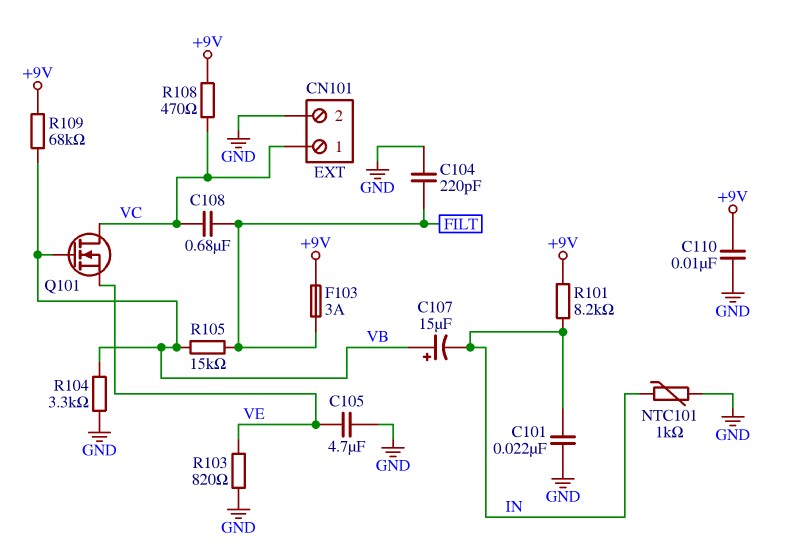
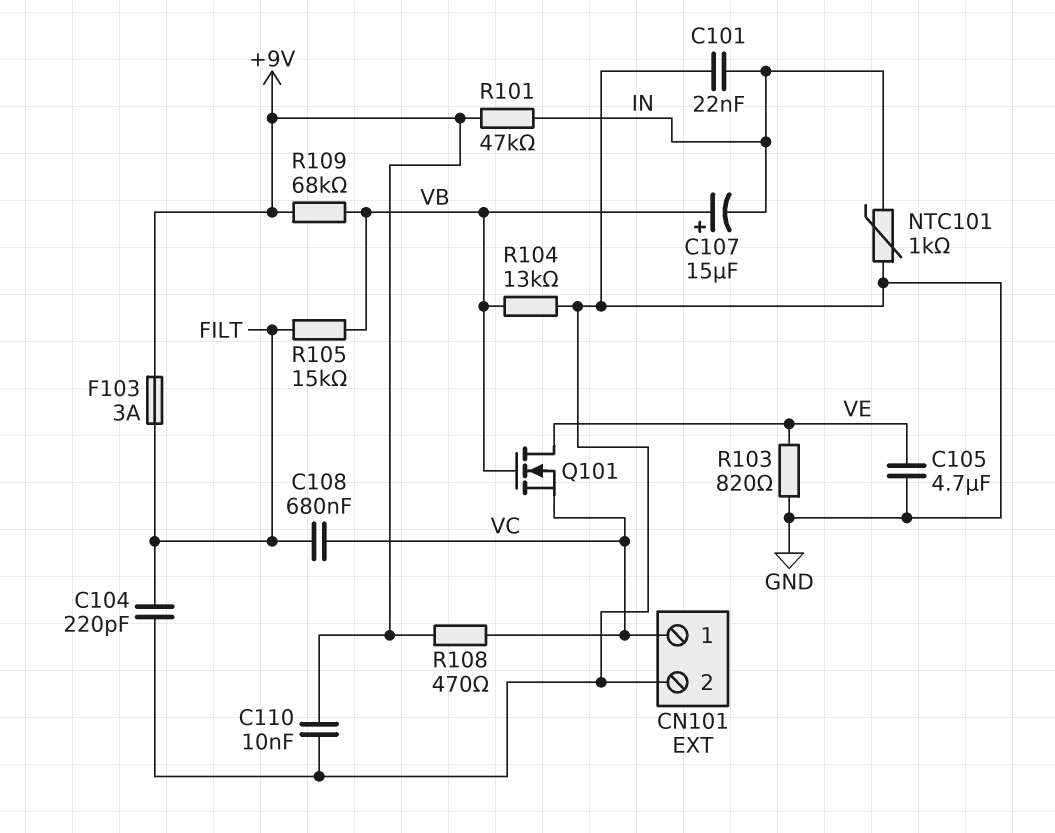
Q101: NMOS (G VB, D VC, S VE) -> NMOS (G VB, D VE, S VC)
R101: 8.2k (+9V, IN) -> 47k (+9V, IN)
R104: 3.3k (GND, VB) -> 13k (GND, VB)

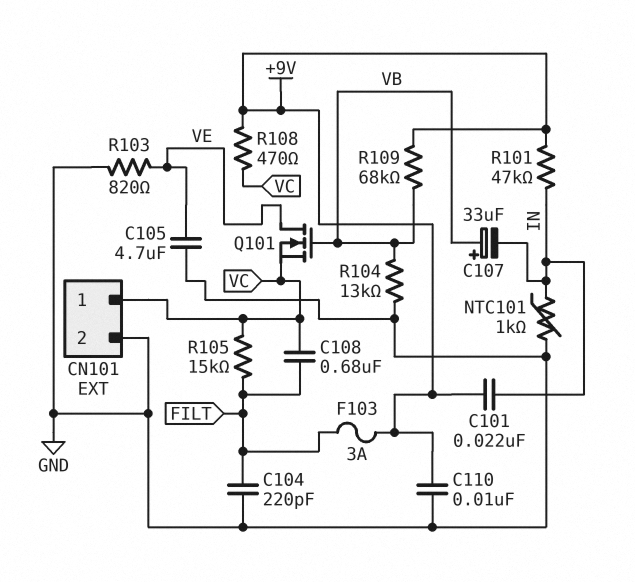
C101: 22nF (GND, IN) -> 22nF (+9V, IN)
C107: 15uF (plus VB, minus IN) -> 33uF (plus VB, minus IN)
R105: 15k (FILT, VB) -> 15k (FILT, VC)

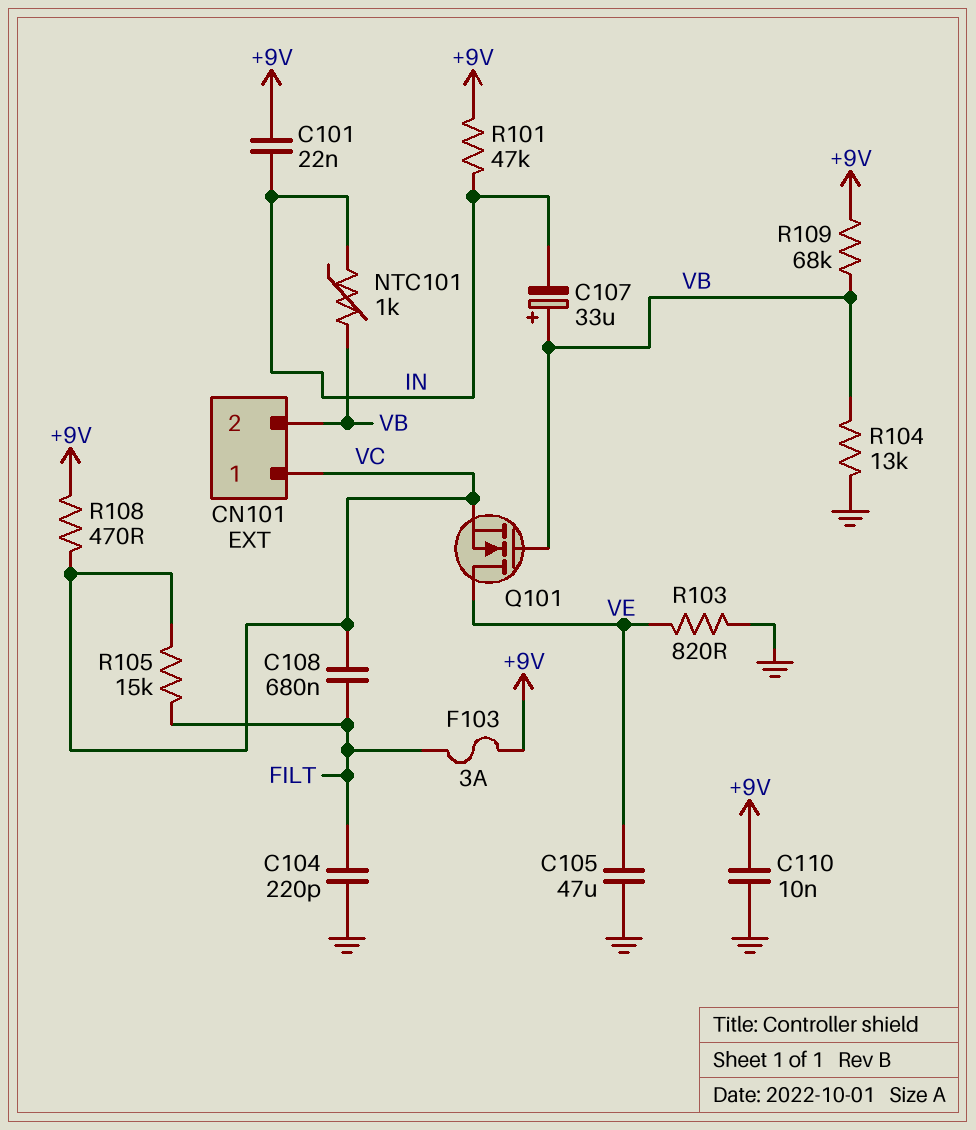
C105: 4.7uF (GND, VE) -> 47uF (GND, VE)
CN101 pin 2: GND -> VB
NTC101: 1k (GND, IN) -> 1k (IN, VB)

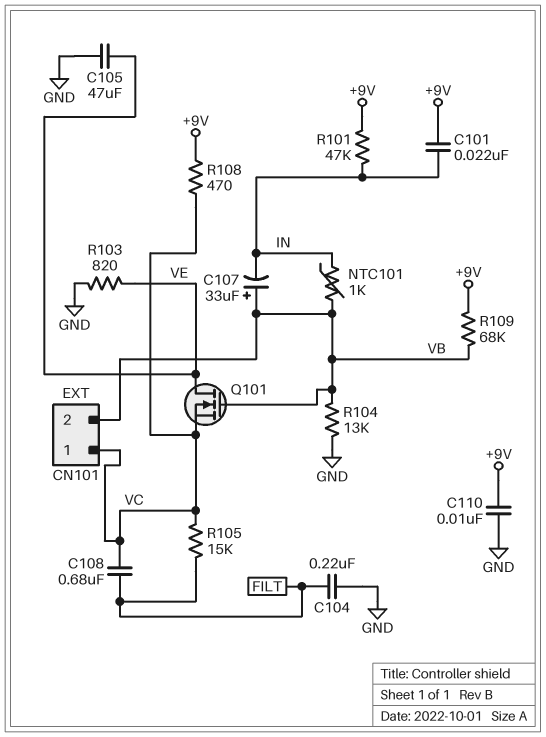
C104: 220pF (FILT, GND) -> 220nF (FILT, GND)
F103: 3A (+9V, FILT) -> none

